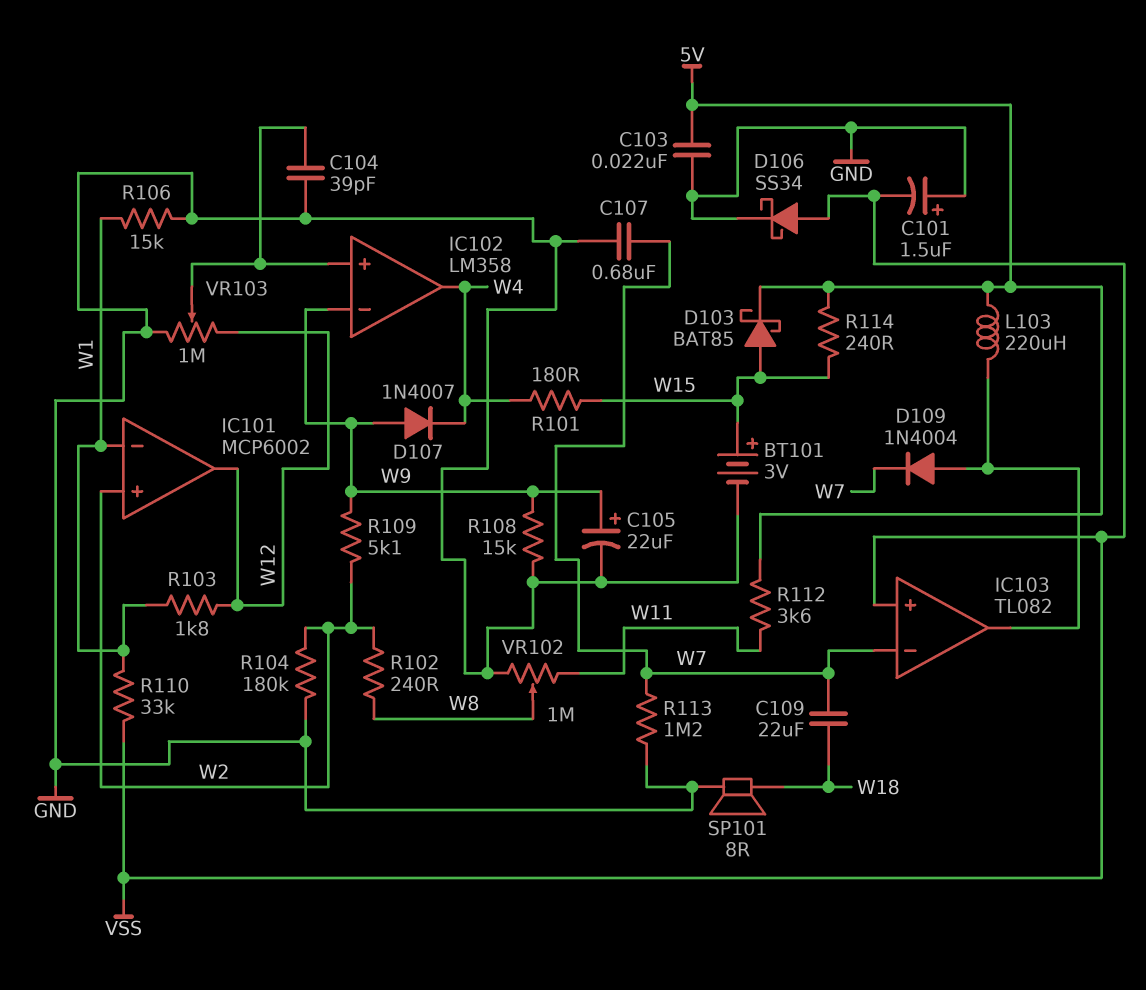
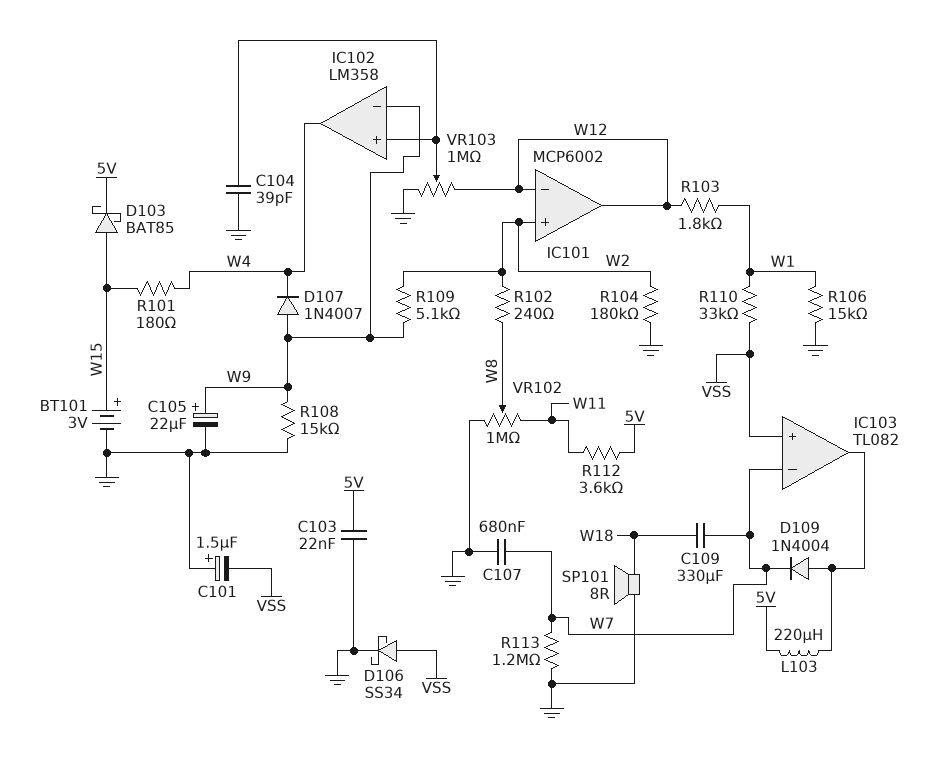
C109: 22uF (W7, W18) -> 330uF (W7, W18)
IC101 pin in-: W1 -> W12
R114: 240 (5V, W15) -> none

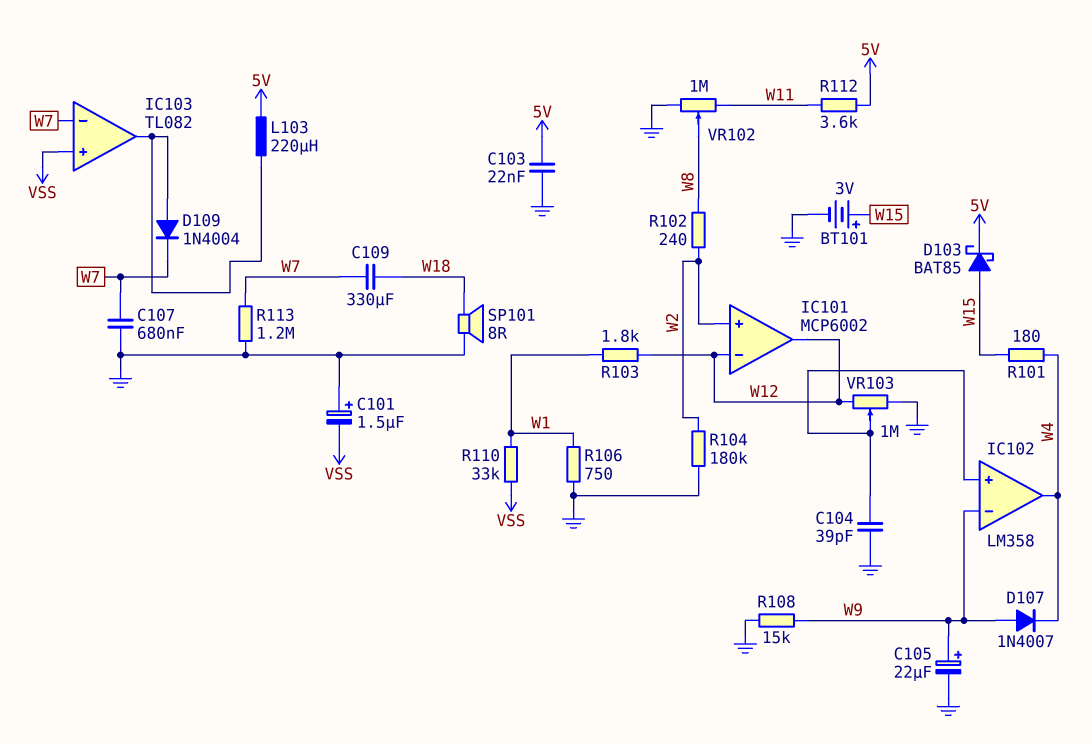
D106: schottky SS34 (A VSS, K GND) -> none
R106: 15k (GND, W1) -> 750 (GND, W1)
R109: 5.1k (W2, W9) -> none

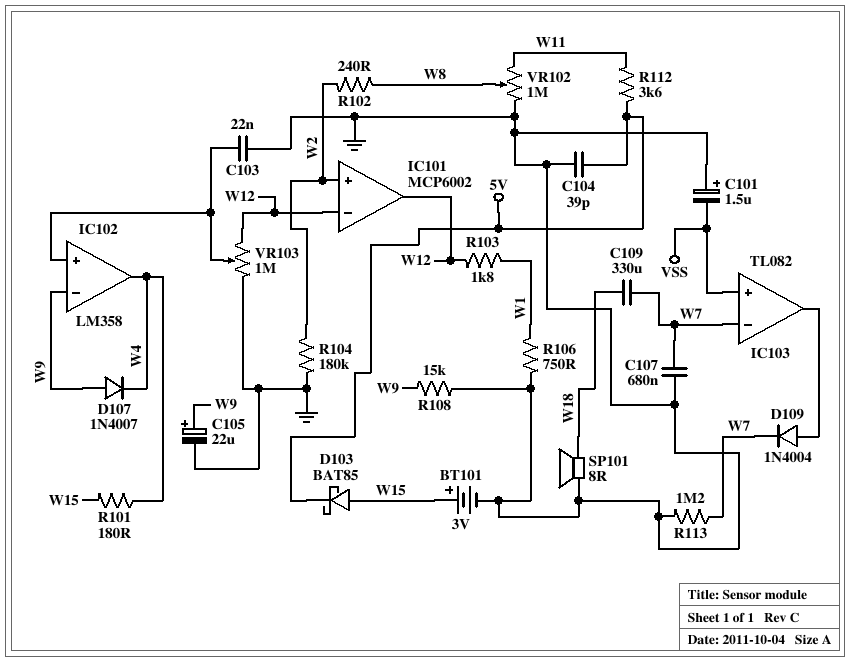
C103: 22nF (5V, GND) -> 22nF (GND, IC102/in+)
C104: 39pF (GND, IC102/in+) -> 39pF (5V, GND)
L103: 220uH (5V, IC103/out) -> none
R110: 33k (VSS, W1) -> none

